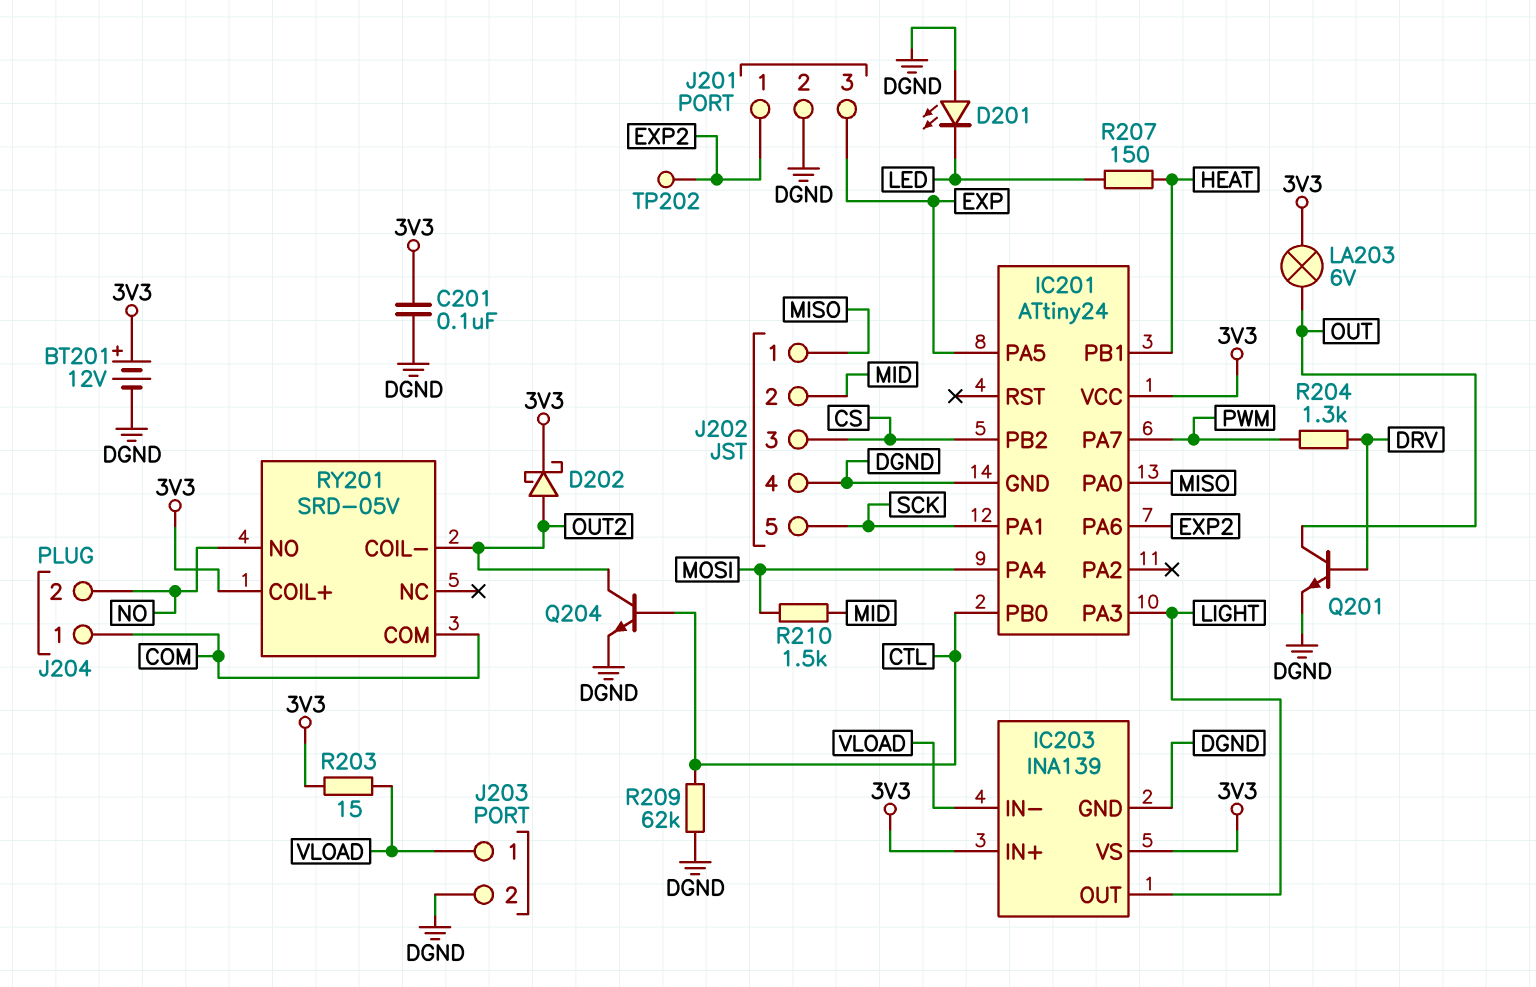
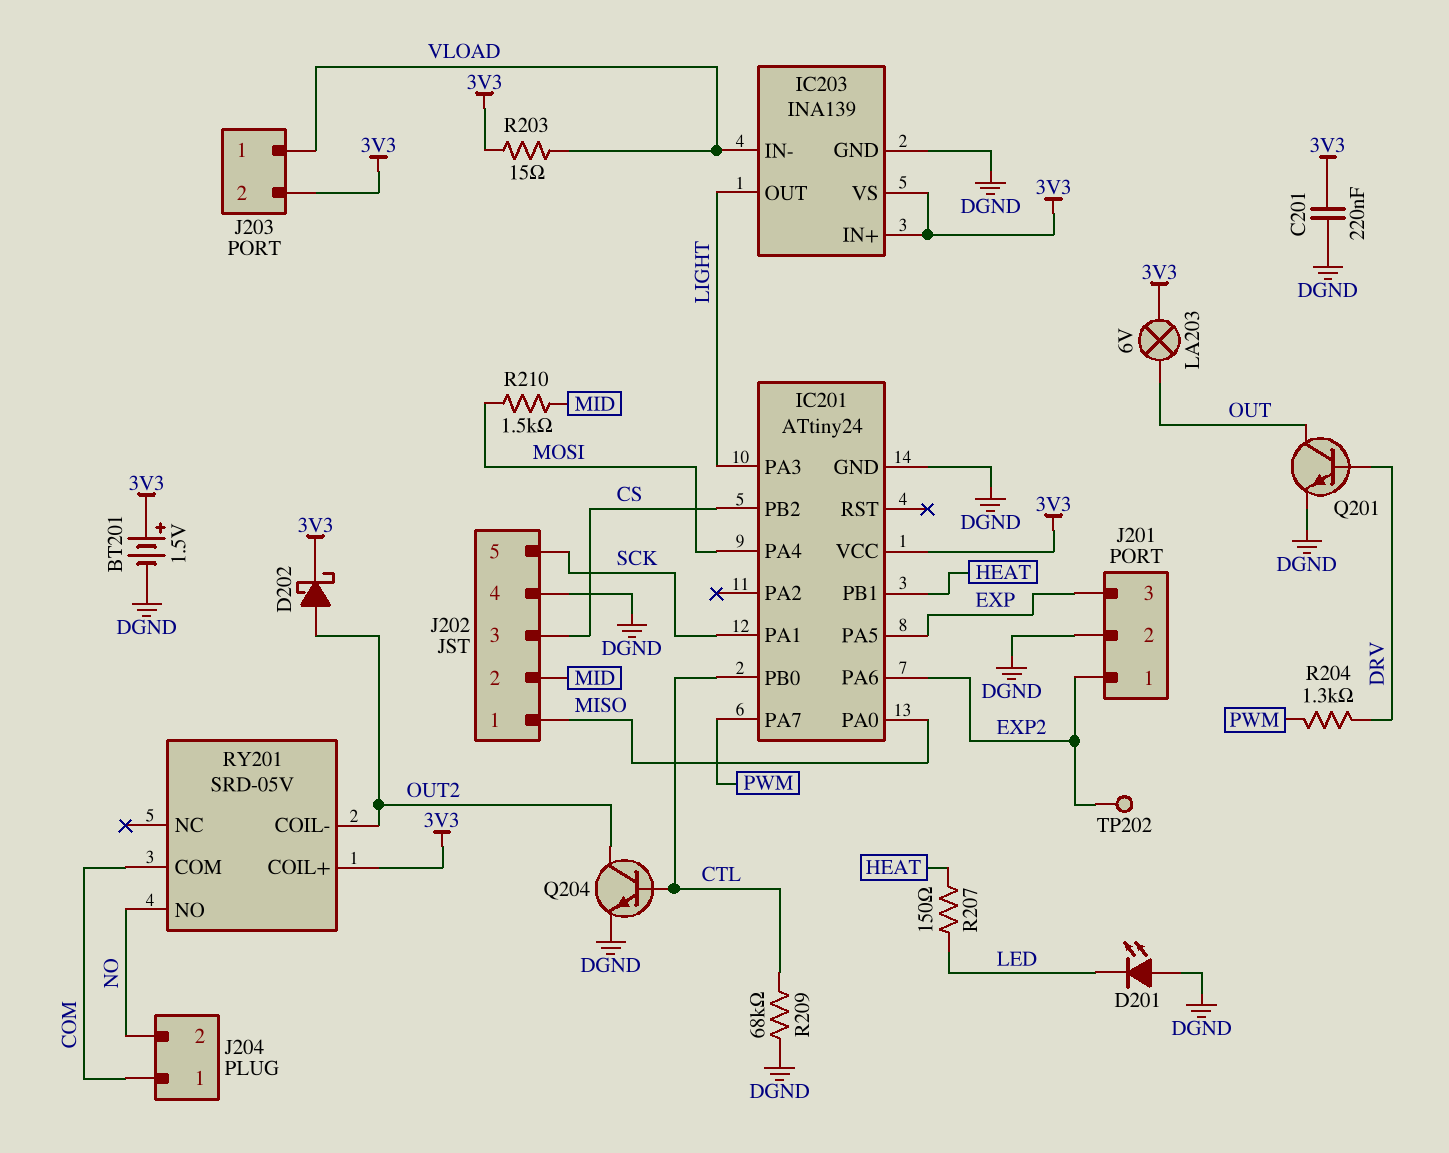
BT201: 12V (plus 3V3, minus DGND) -> 1.5V (plus 3V3, minus DGND)
C201: 100nF (3V3, DGND) -> 220nF (3V3, DGND)
J203 pin 2: DGND -> 3V3
R209: 62k (CTL, DGND) -> 68k (CTL, DGND)

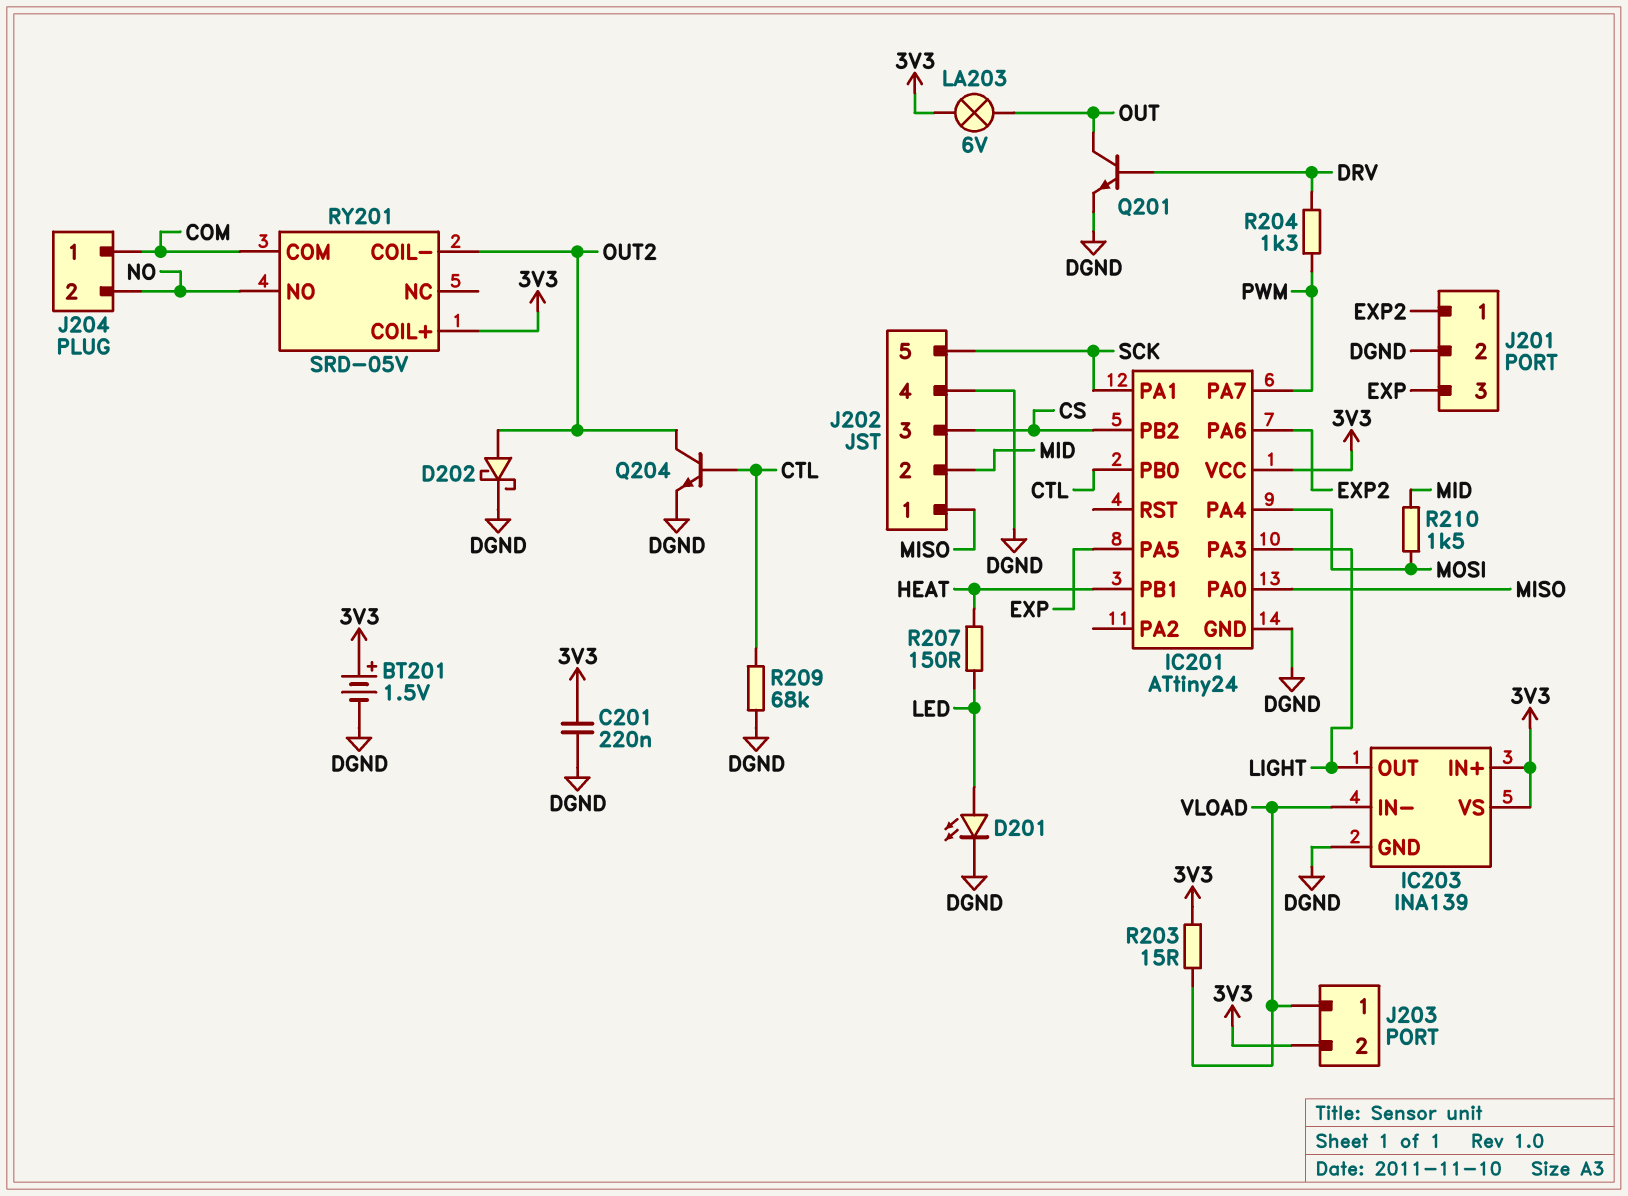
D201: LED (A DGND, K LED) -> LED (A LED, K DGND)
D202: schottky (A OUT2, K 3V3) -> schottky (A OUT2, K DGND)
TP202: test point (EXP2) -> none

